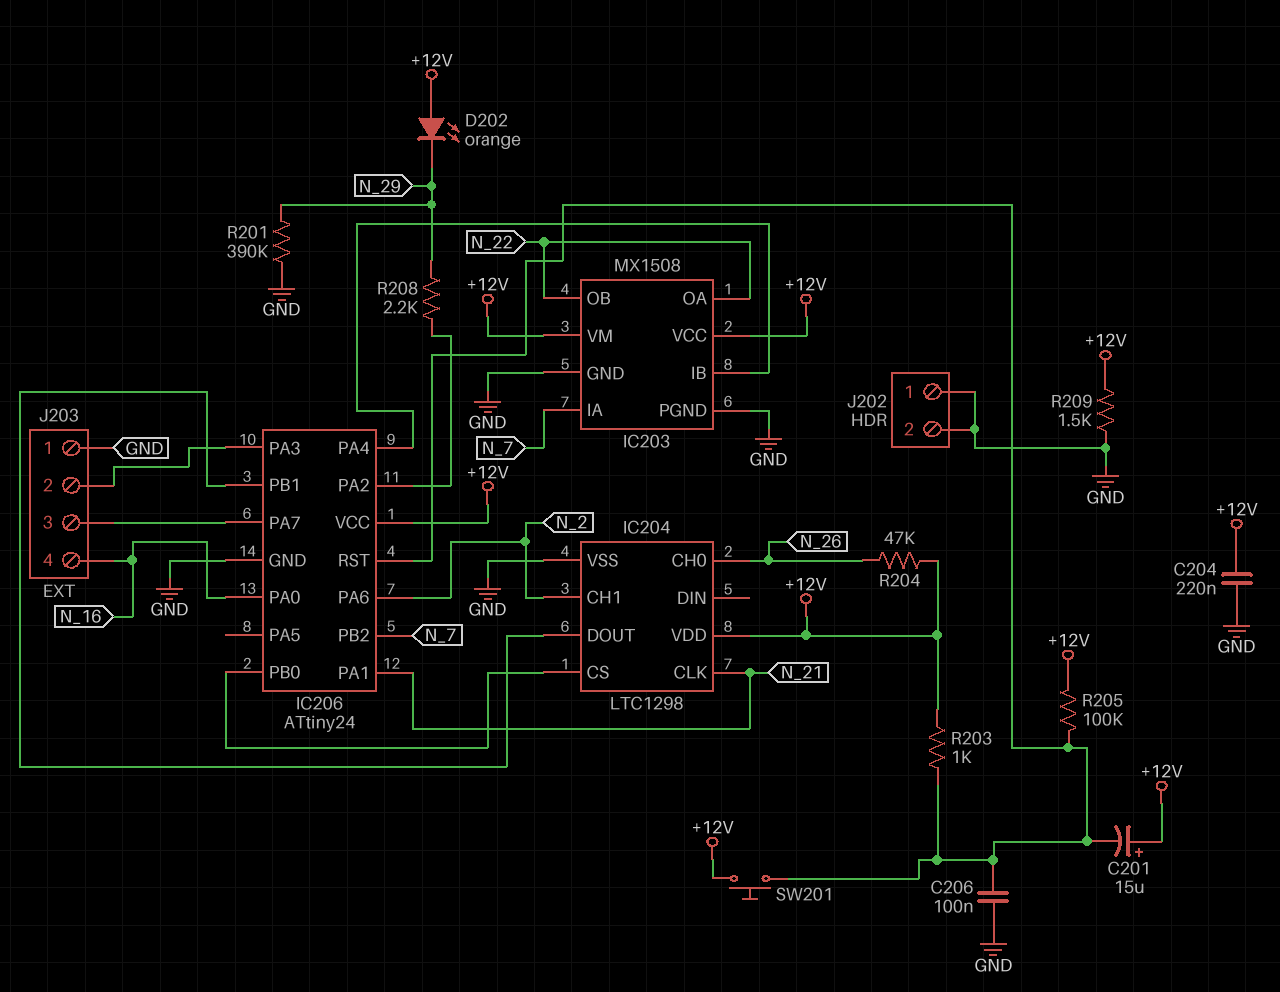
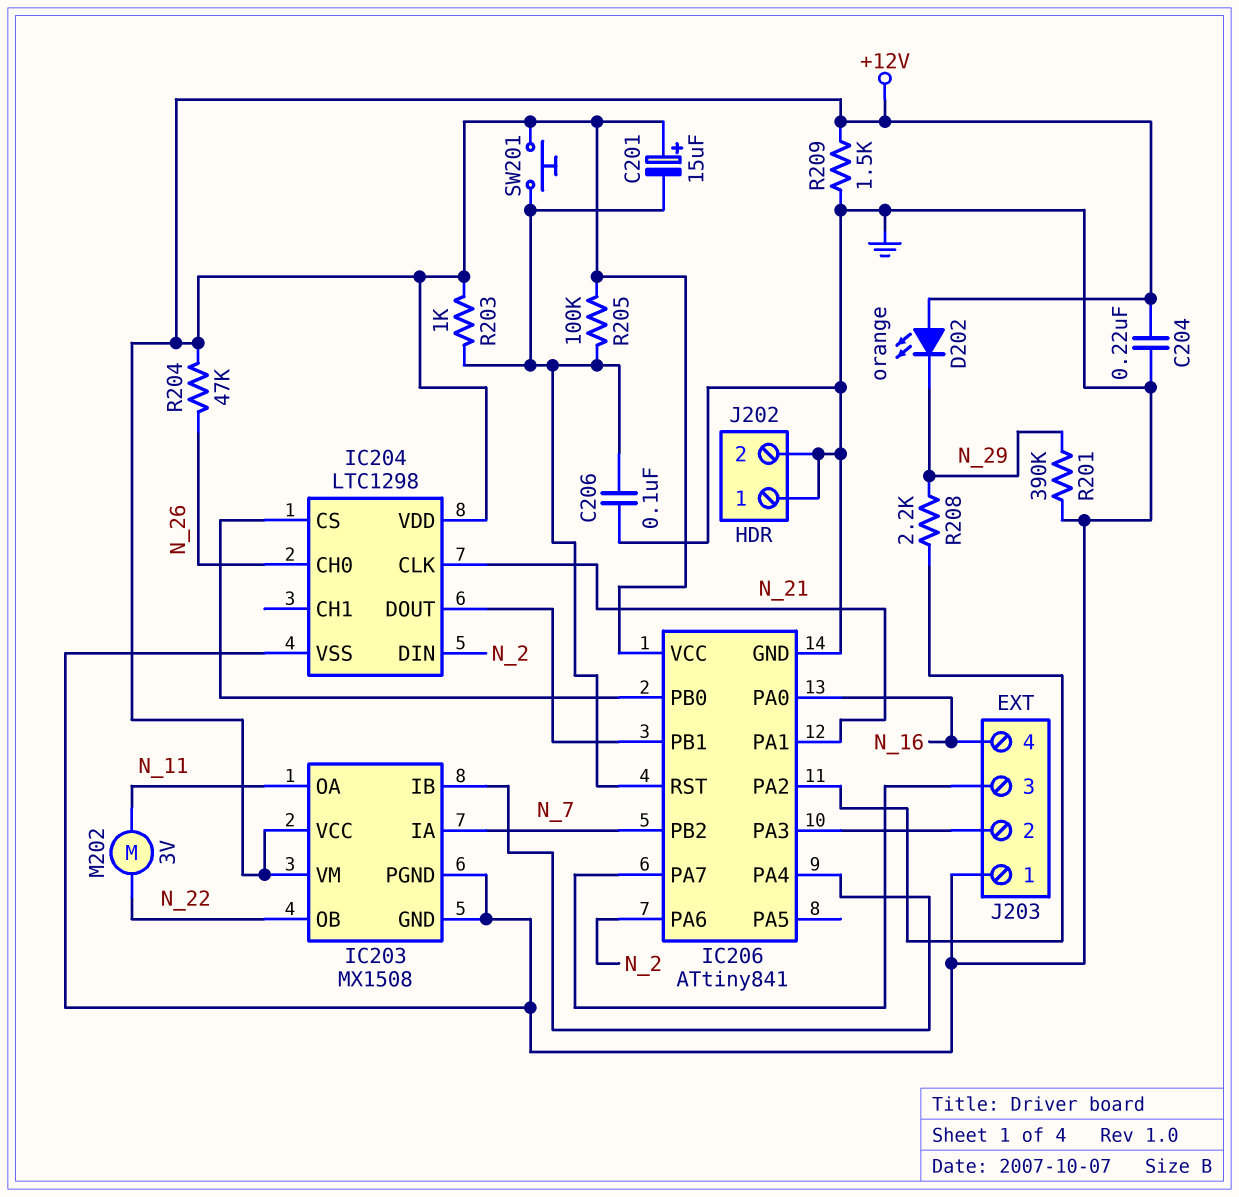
IC203 pin OA: N_22 -> N_11
IC204 pin CH1: N_2 -> none
IC204 pin DIN: none -> N_2
IC206: ATtiny24 -> ATtiny841
M202: none -> motor 3V (N_11, N_22)

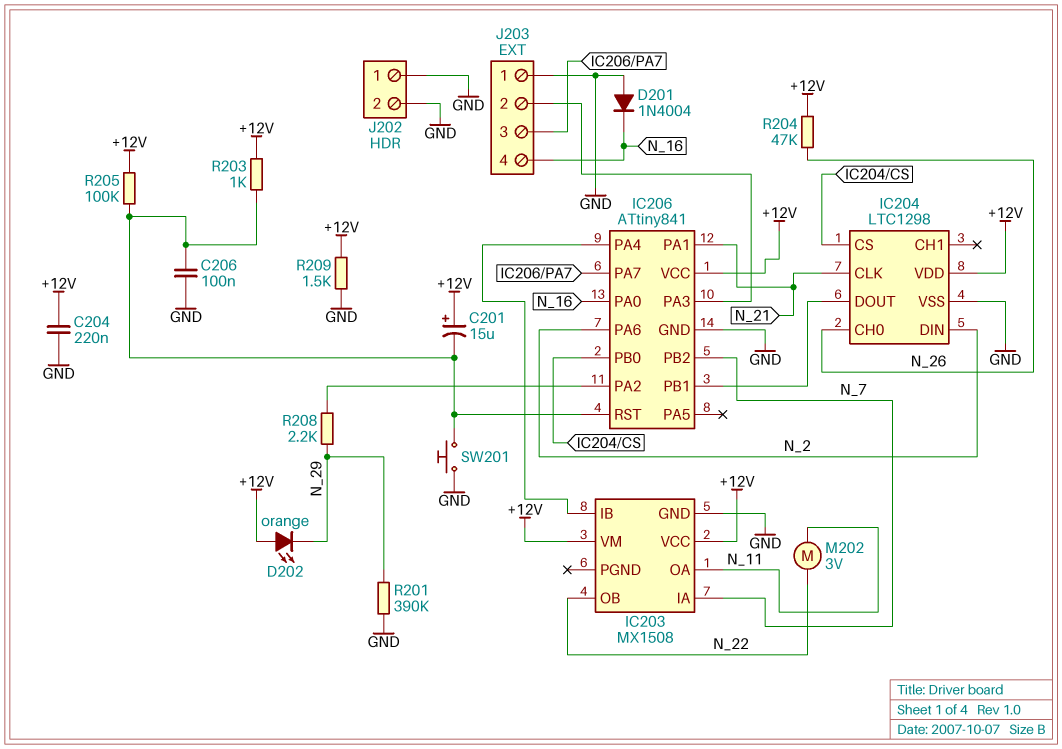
D201: none -> diode 1N4004 (A GND, K N_16)
IC203 pin PGND: GND -> none
SW201: button (+12V, IC206/RST) -> button (GND, IC206/RST)

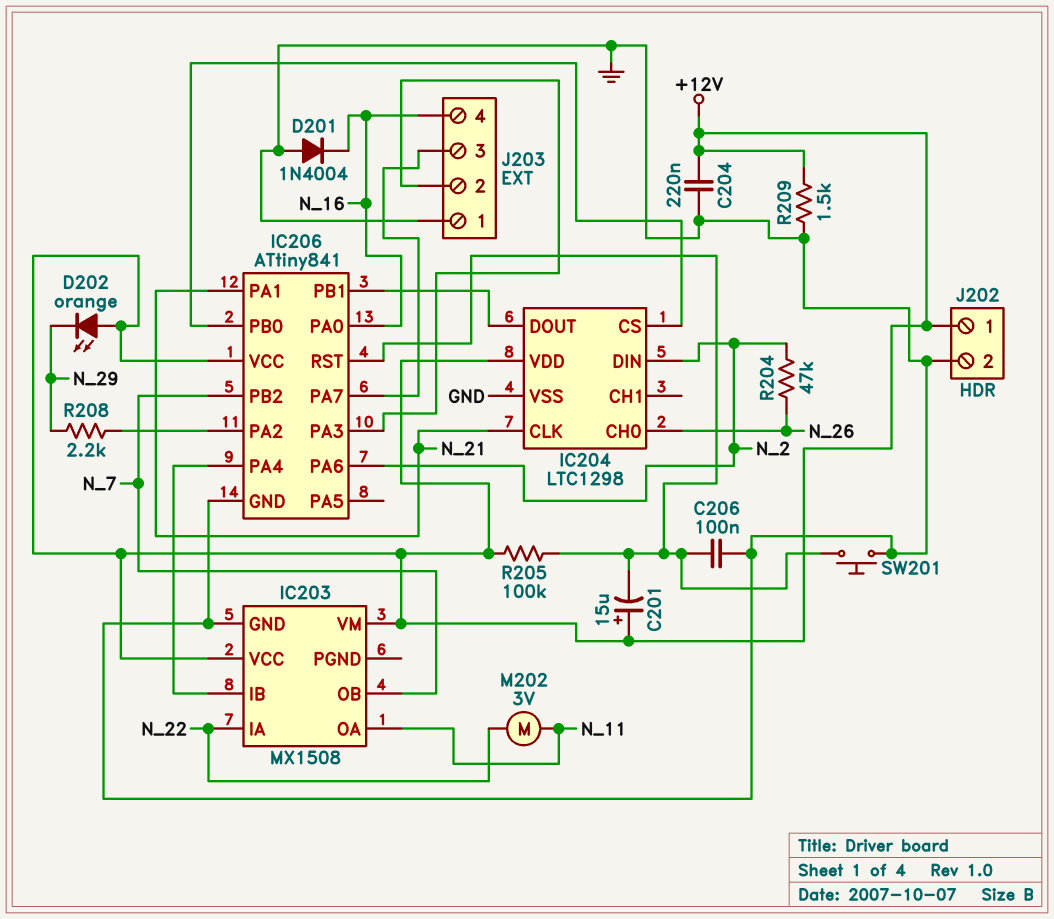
IC203 pin IA: N_7 -> N_22
IC203 pin OB: N_22 -> N_7
J202 pin 1: GND -> +12V
R201: 390k (GND, N_29) -> none
R203: 1k (+12V, IC206/RST) -> none
R204: 47k (+12V, N_26) -> 47k (N_2, N_26)

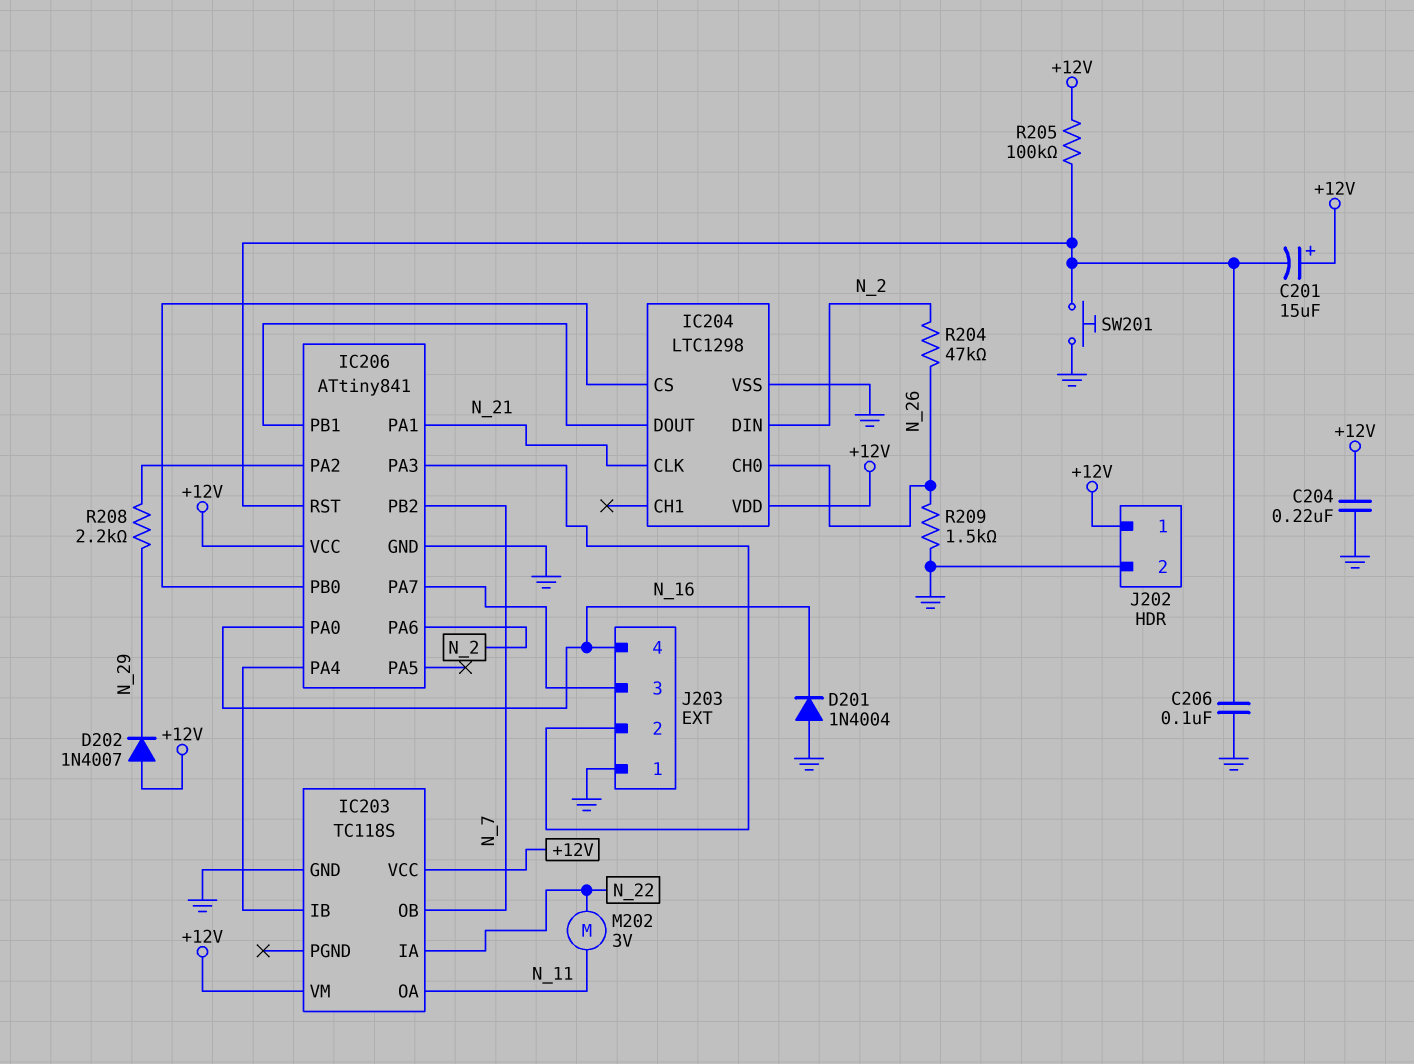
D202: LED orange (A +12V, K N_29) -> diode 1N4007 (A +12V, K N_29)
IC203: MX1508 -> TC118S
R209: 1.5k (+12V, GND) -> 1.5k (GND, N_26)

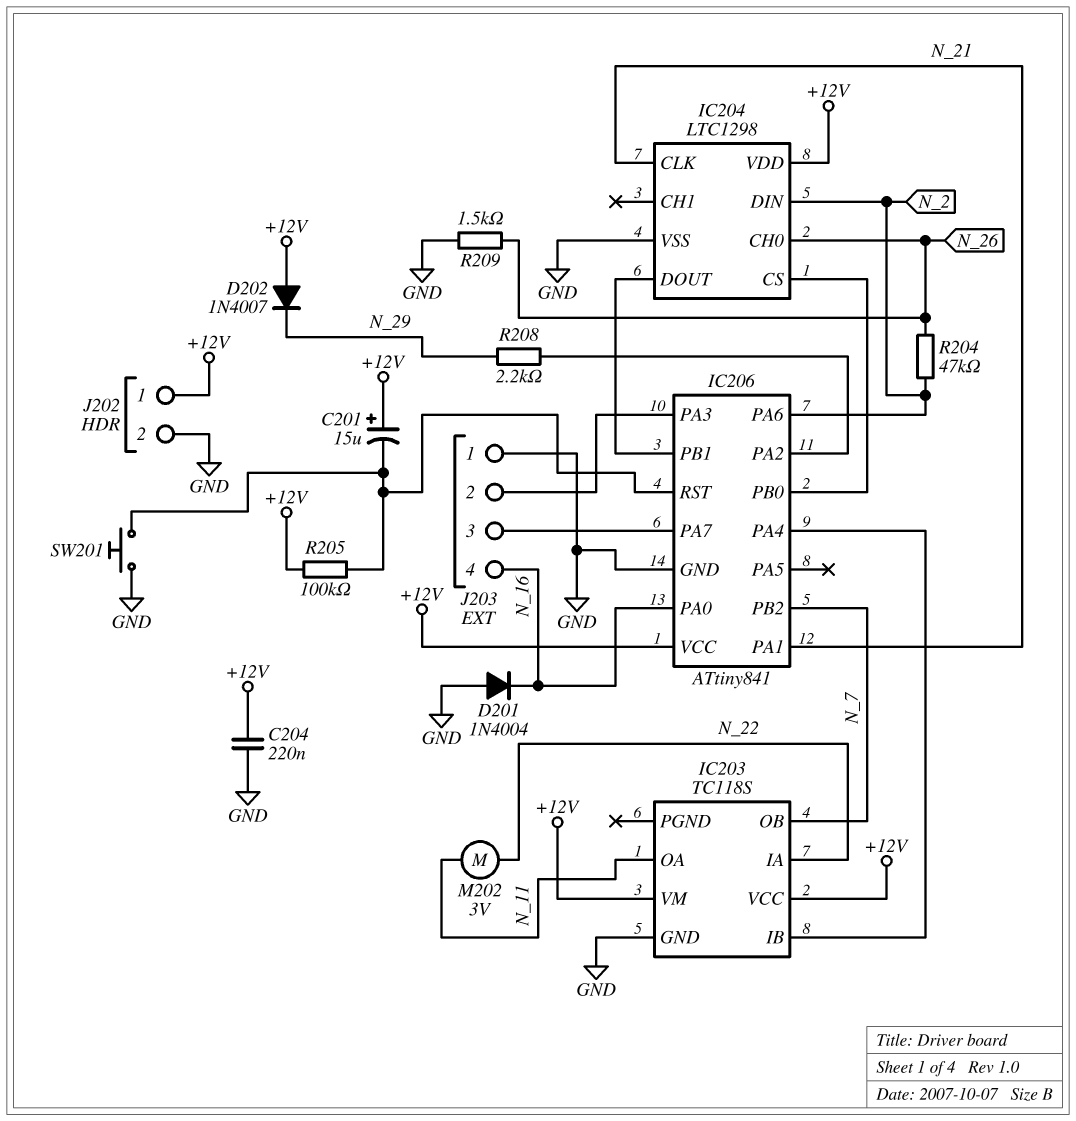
C206: 100nF (GND, IC206/RST) -> none

